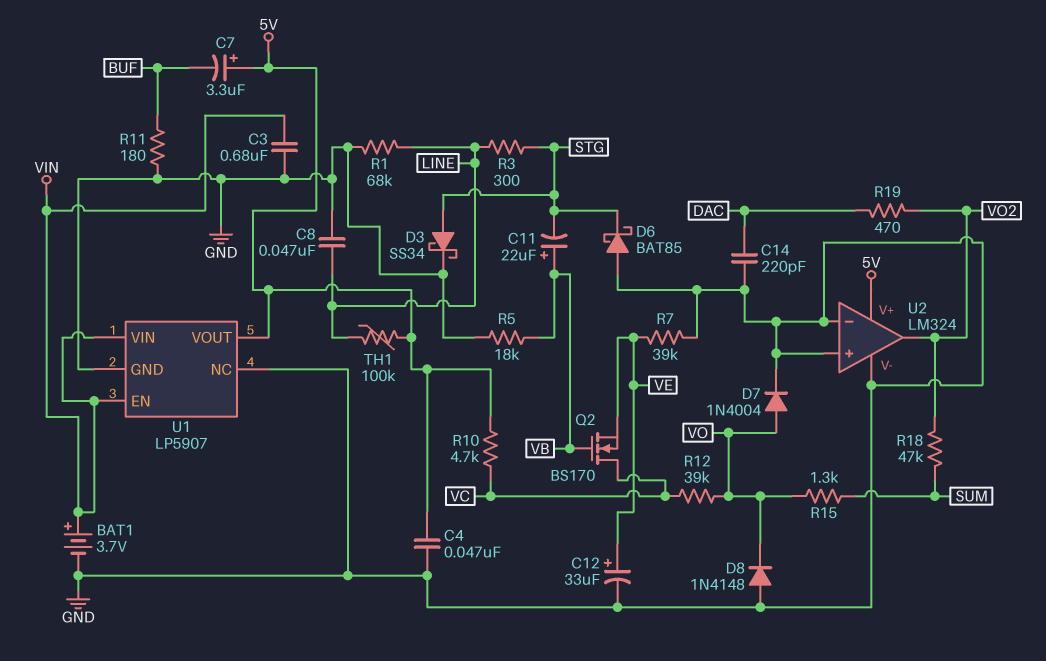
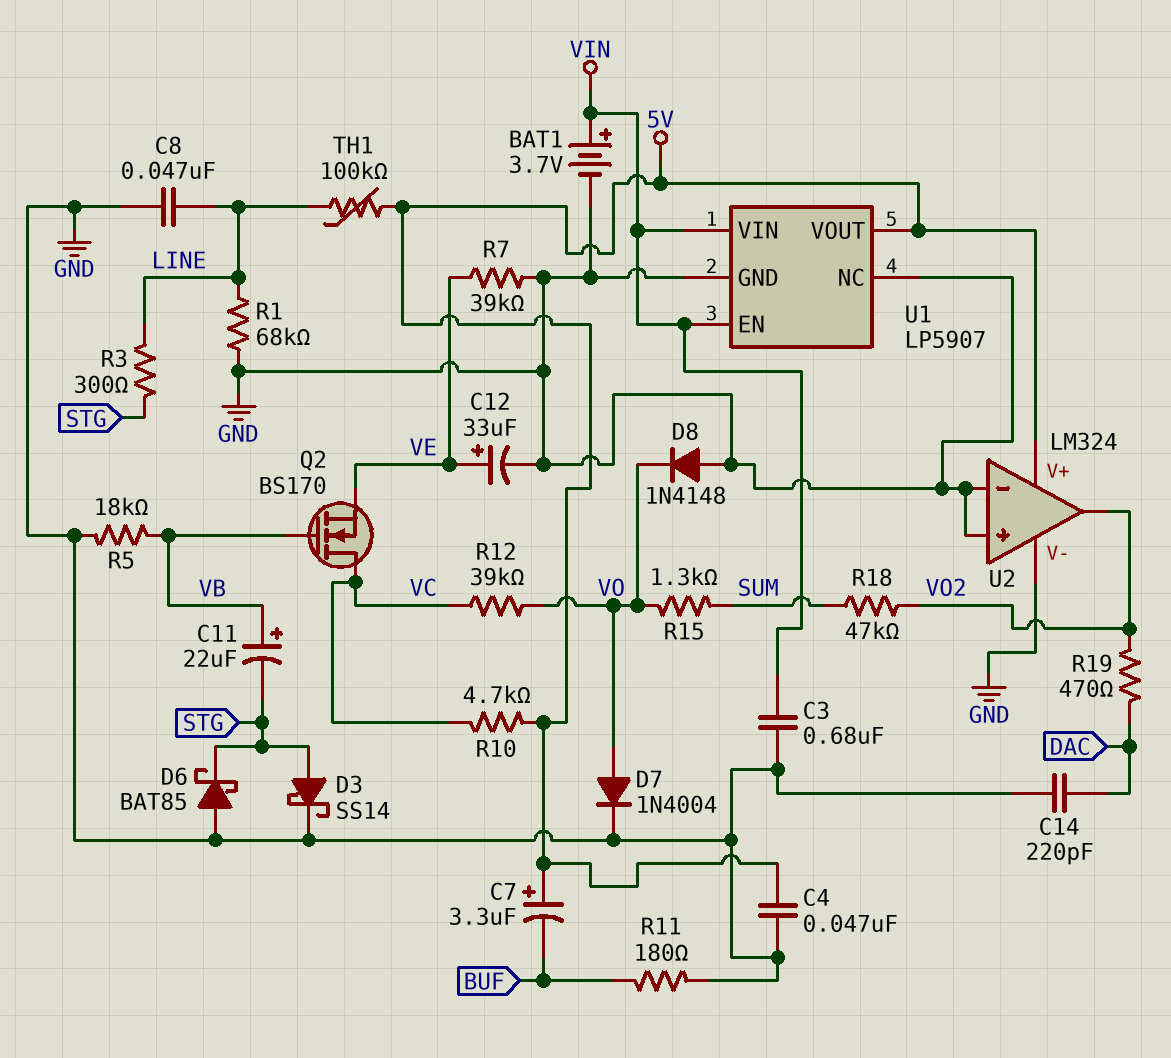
D3: schottky SS34 (A STG, K GND) -> schottky SS14 (A STG, K GND)

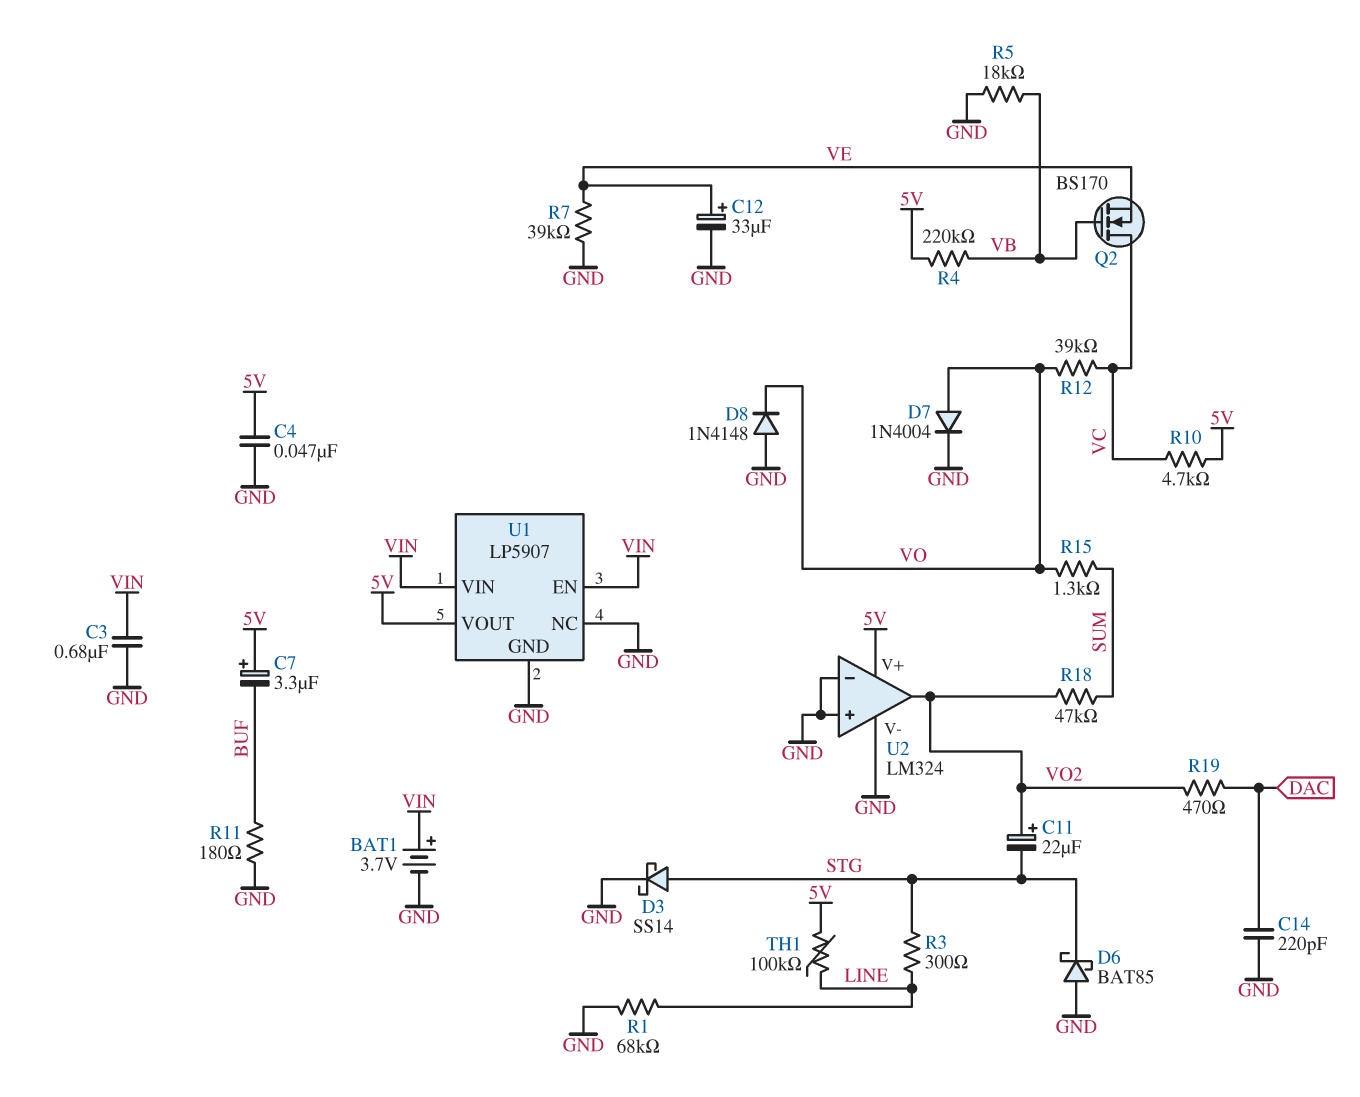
C8: 47nF (GND, LINE) -> none
C11: 22uF (plus VB, minus STG) -> 22uF (plus VO2, minus STG)
R4: none -> 220k (5V, VB)

